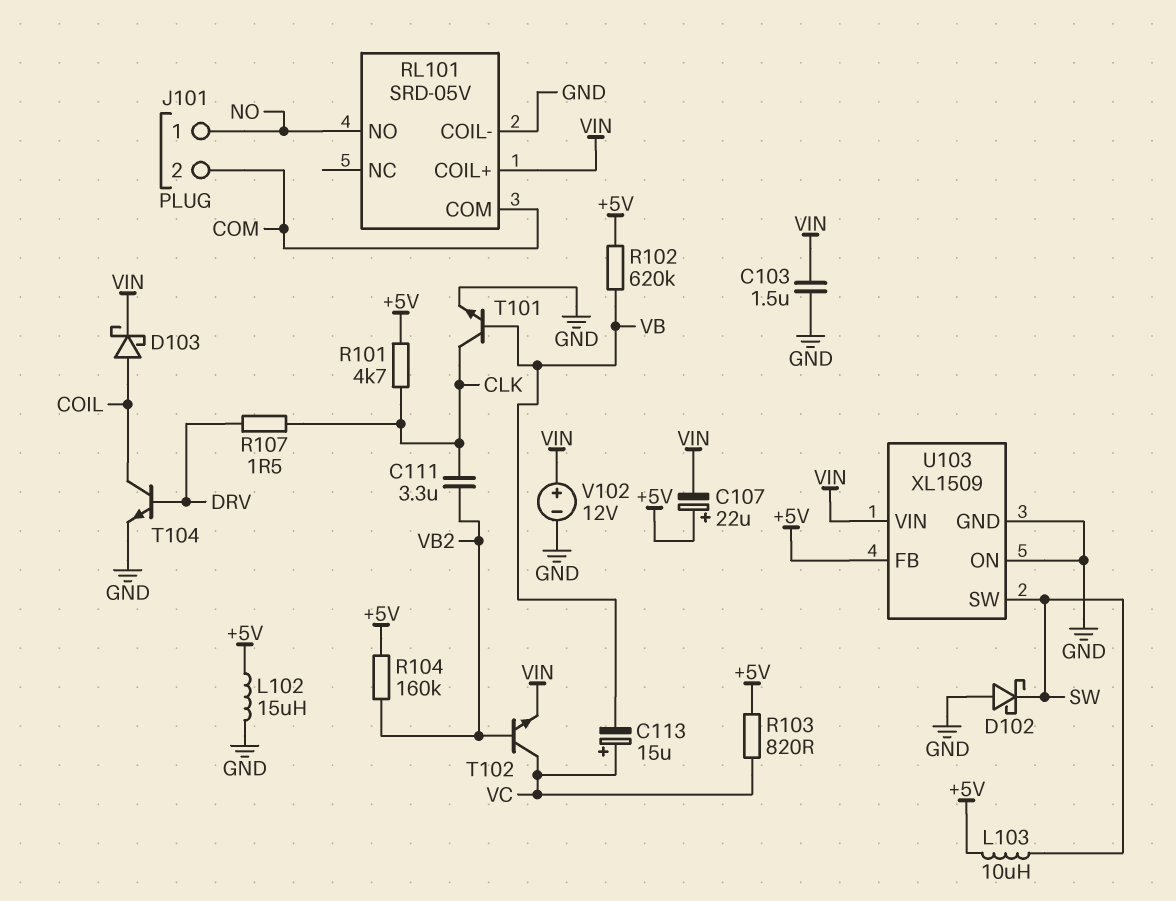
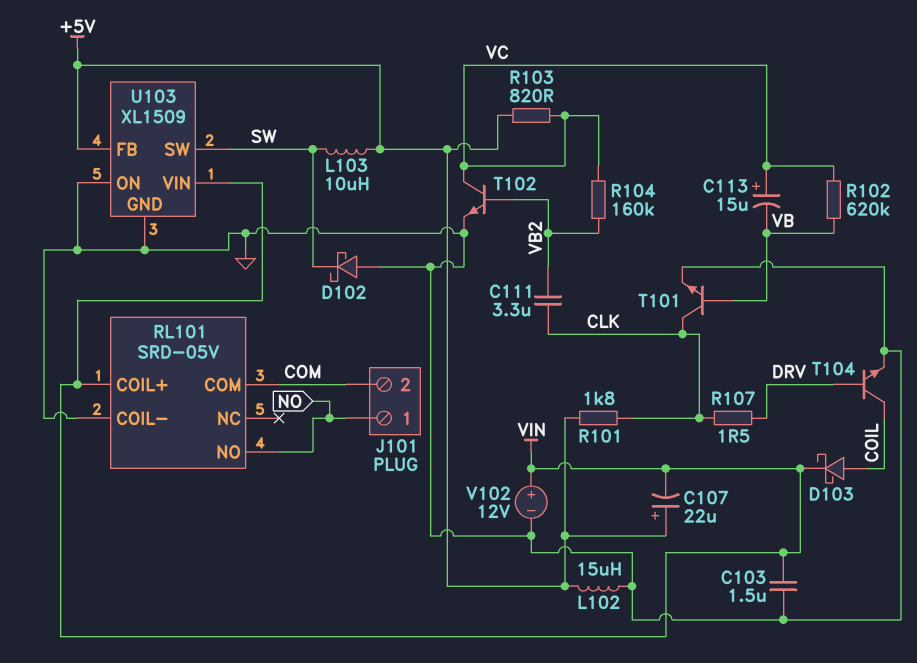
R101: 4.7k (+5V, CLK) -> 1.8k (+5V, CLK)
R102: 620k (+5V, VB) -> 620k (VB, VC)
R104: 160k (+5V, VB2) -> 160k (VB2, VC)
T102: NPN (B VB2, C VC, E VIN) -> NPN (B VB2, C VC, E GND)

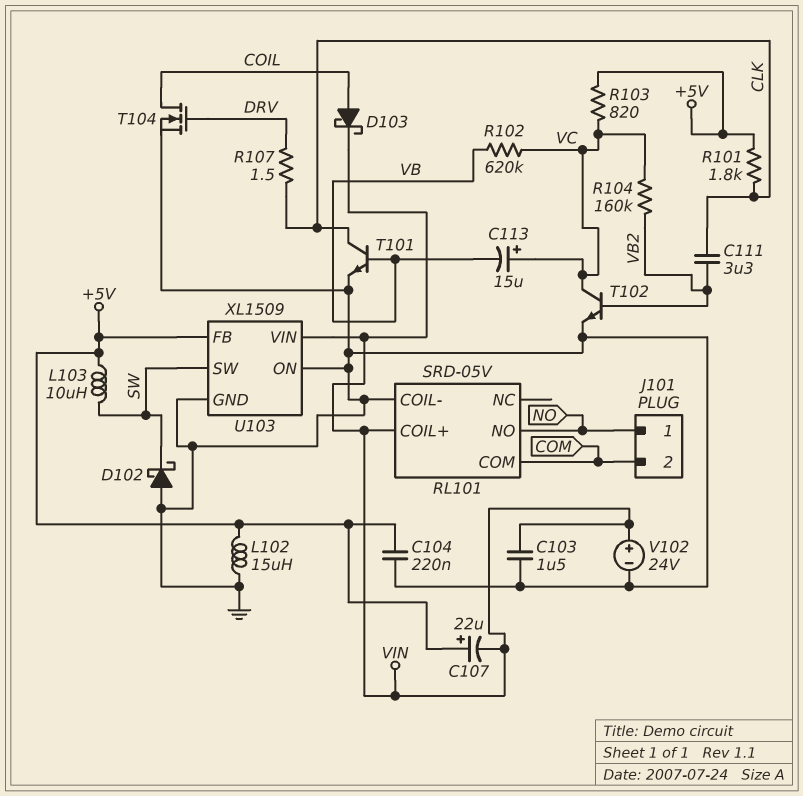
C104: none -> 220nF (+5V, GND)
T104: NPN (B DRV, C COIL, E GND) -> NMOS (G DRV, D COIL, S GND)
V102: 12V (plus VIN, minus GND) -> 24V (plus VIN, minus GND)

